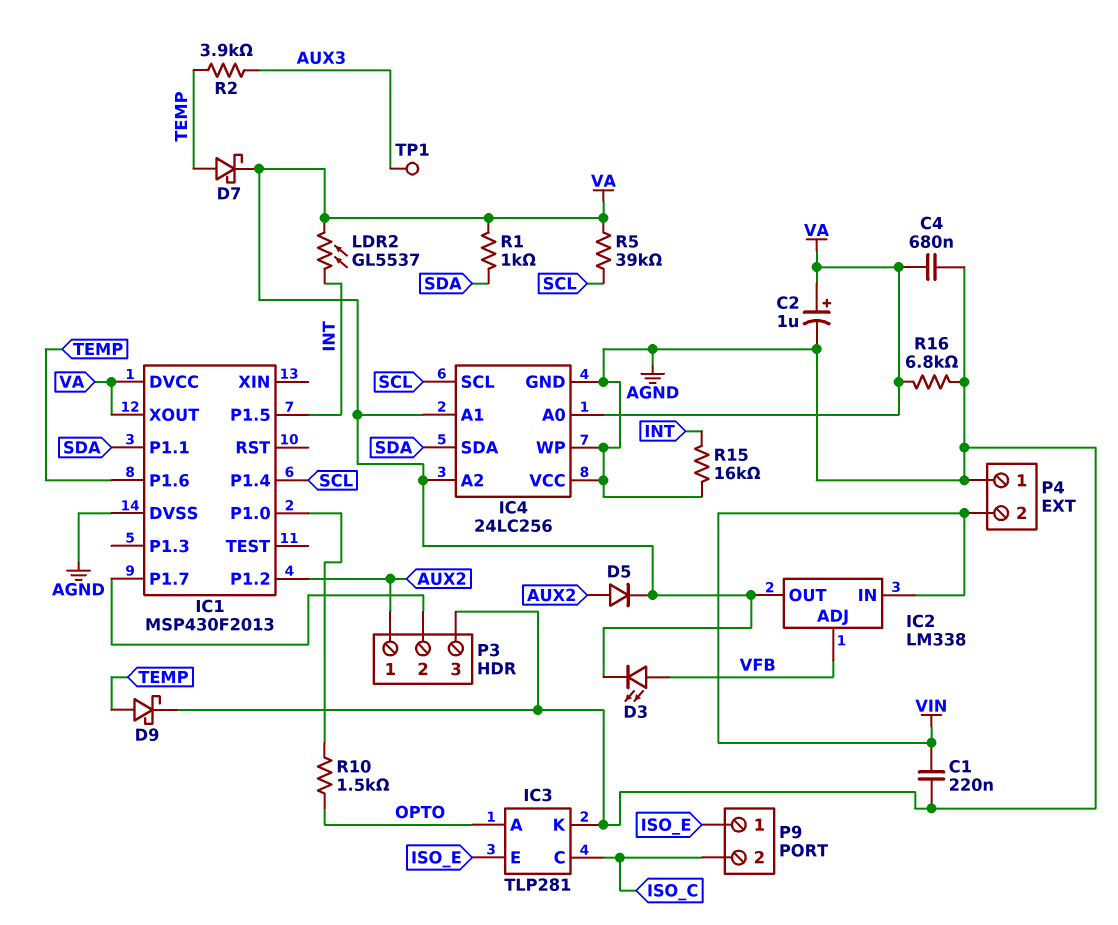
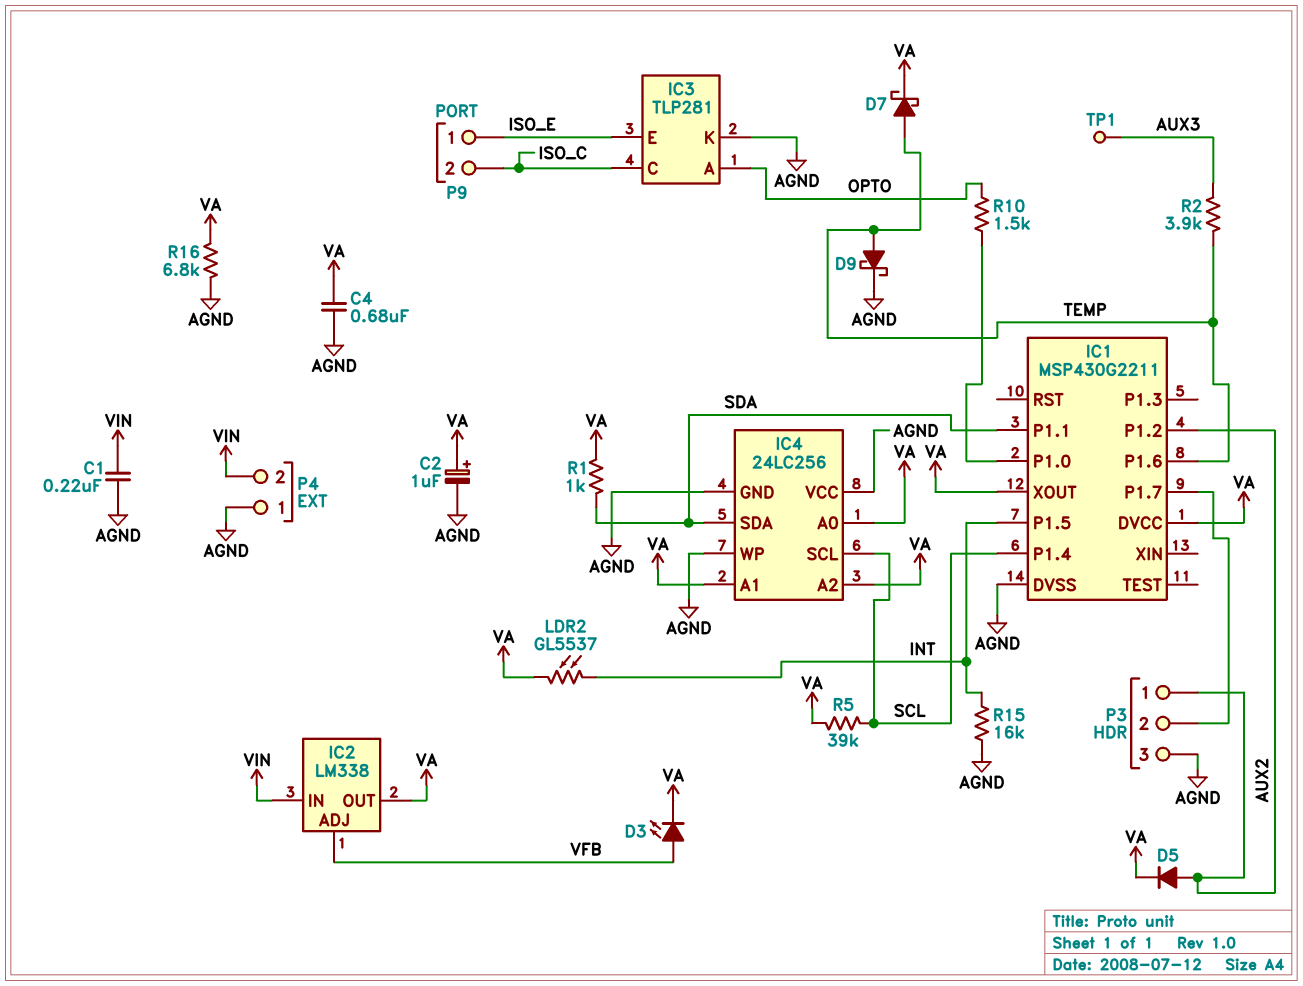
IC1: MSP430F2013 -> MSP430G2211

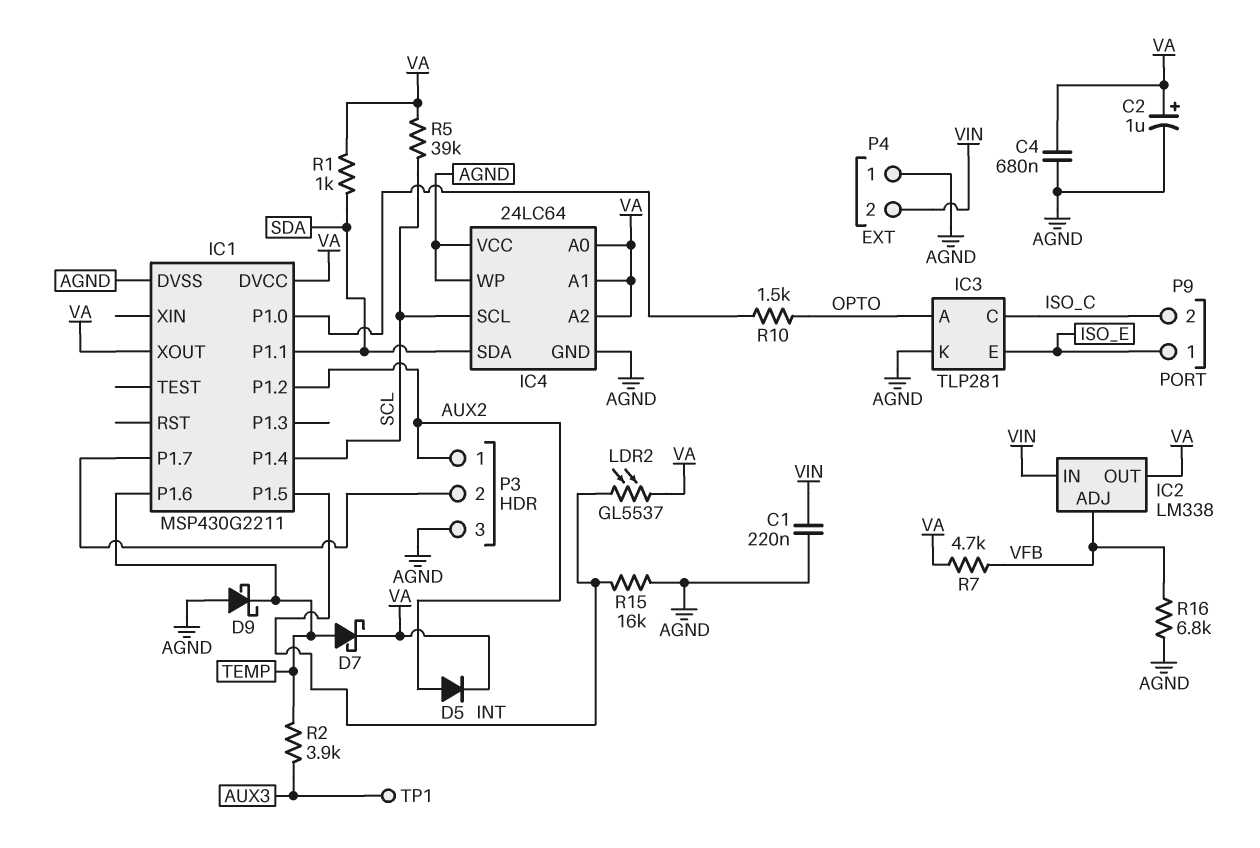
D3: LED (A VFB, K VA) -> none
D9: schottky (A TEMP, K AGND) -> schottky (A AGND, K TEMP)
IC4: 24LC256 -> 24LC64
R7: none -> 4.7k (VA, VFB)
R16: 6.8k (AGND, VA) -> 6.8k (AGND, VFB)

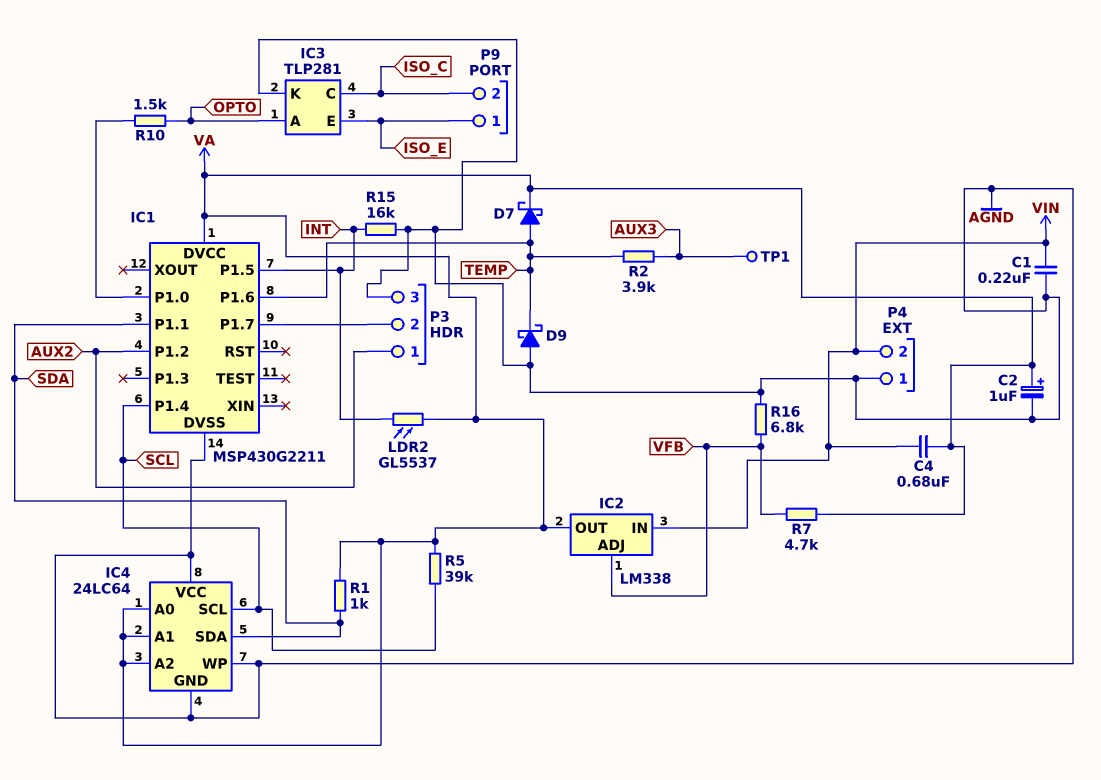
C4: 680nF (AGND, VA) -> 680nF (VA, VIN)
D5: diode (A AUX2, K VA) -> none
IC1 pin XOUT: VA -> none

